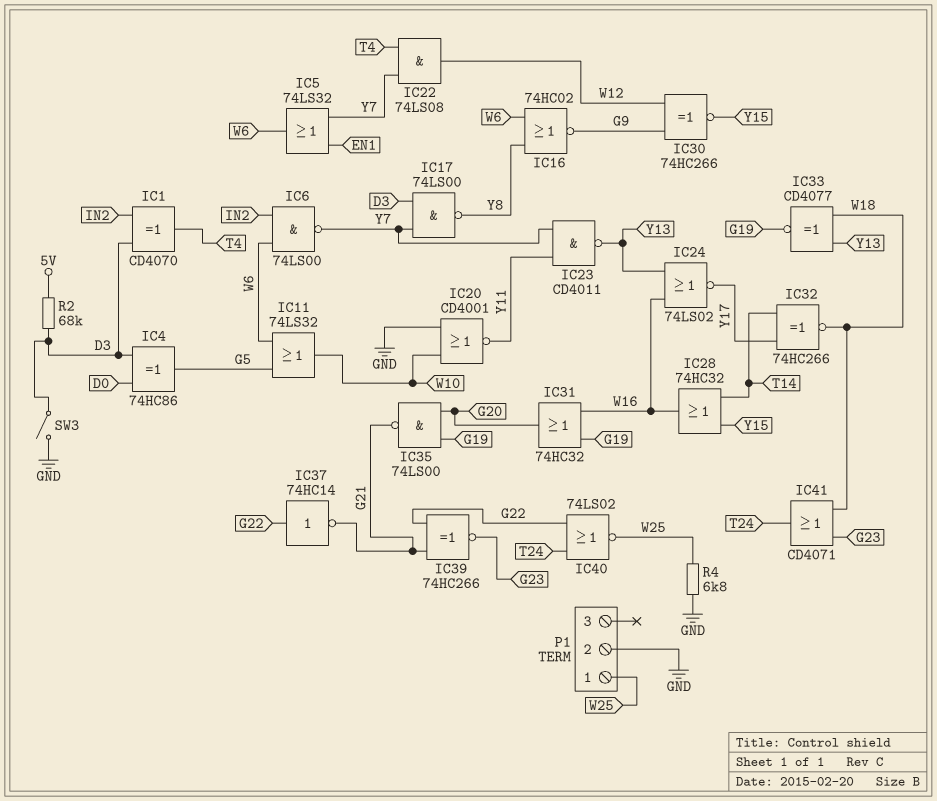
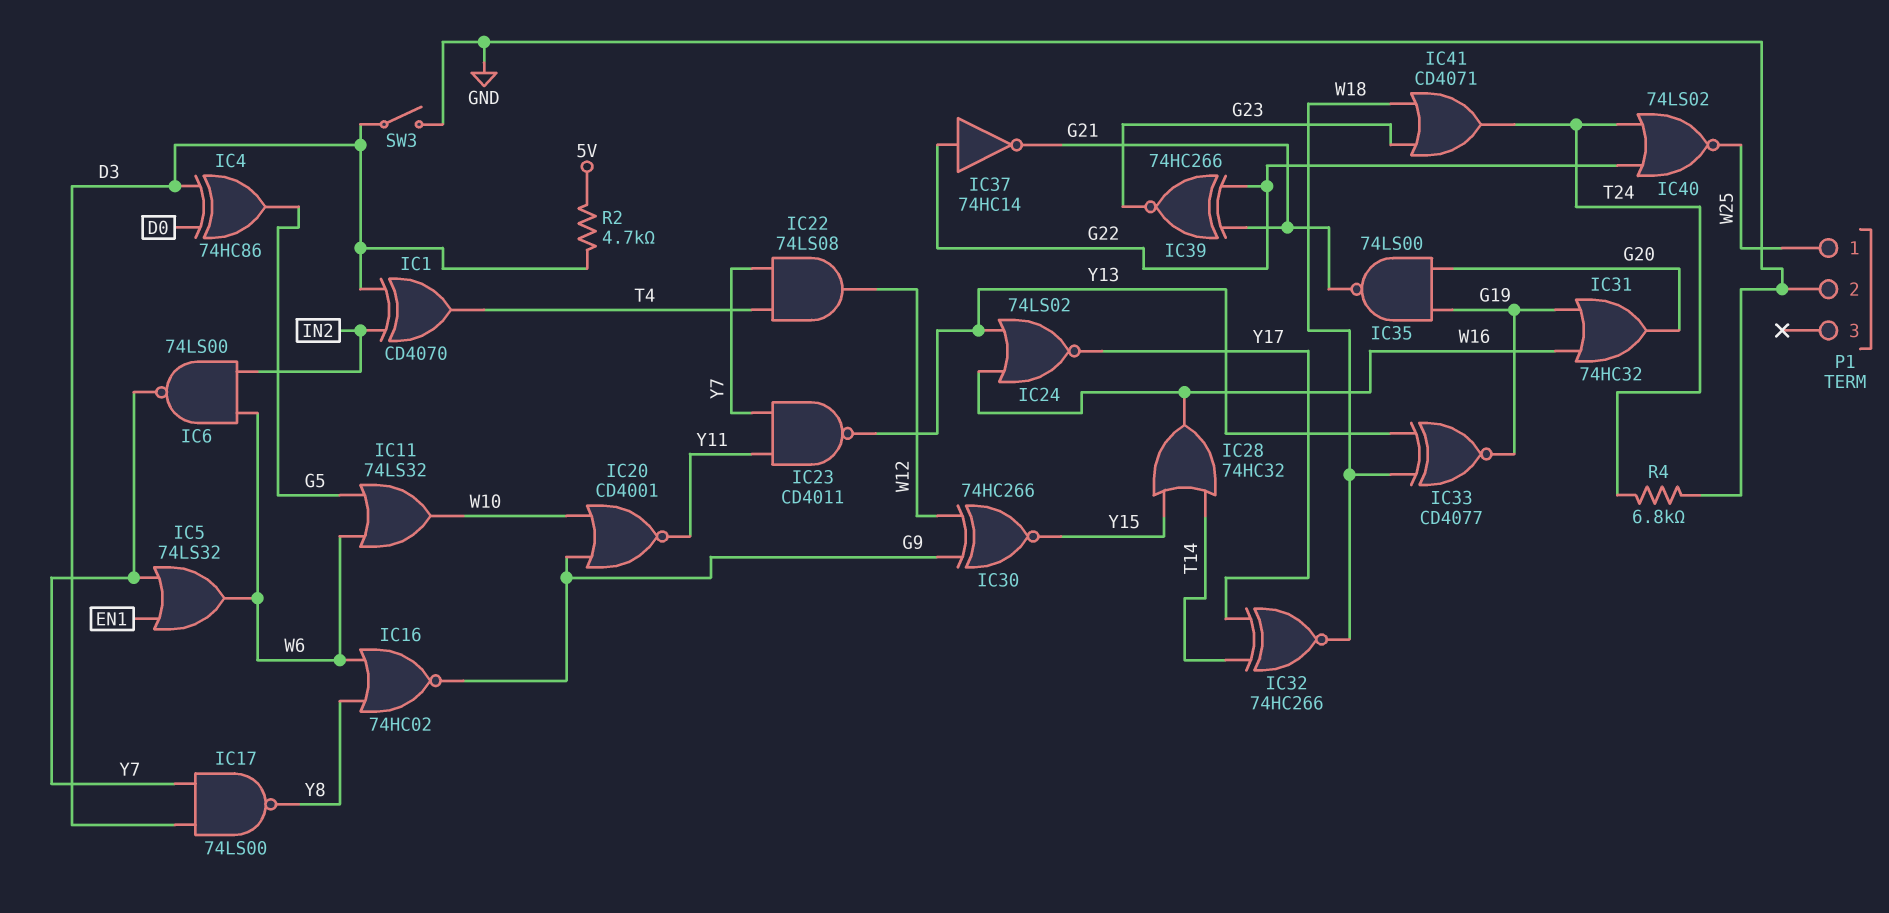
IC20: NOR CD4001 (in GND, in W10, out Y11) -> NOR CD4001 (in G9, in W10, out Y11)
R2: 68k (5V, D3) -> 4.7k (5V, D3)
R4: 6.8k (GND, W25) -> 6.8k (GND, T24)

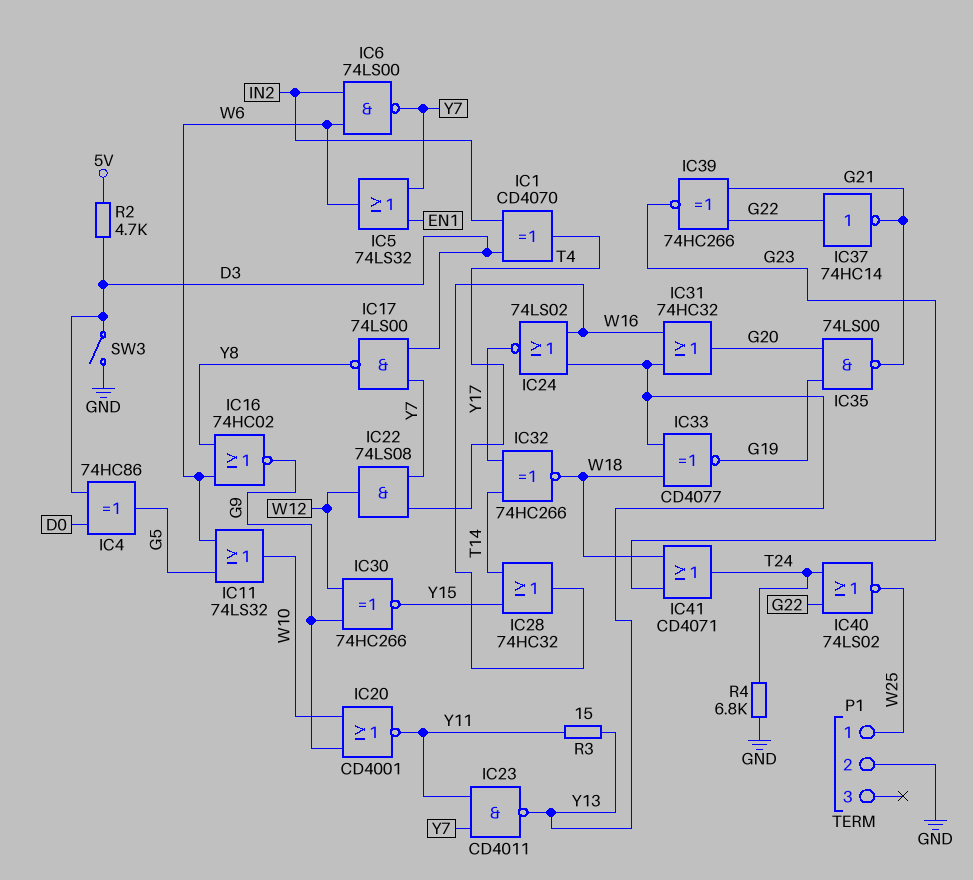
IC31: OR 74HC32 (in G19, in W16, out G20) -> OR 74HC32 (in W16, in Y13, out G20)
R3: none -> 15 (Y11, Y13)

